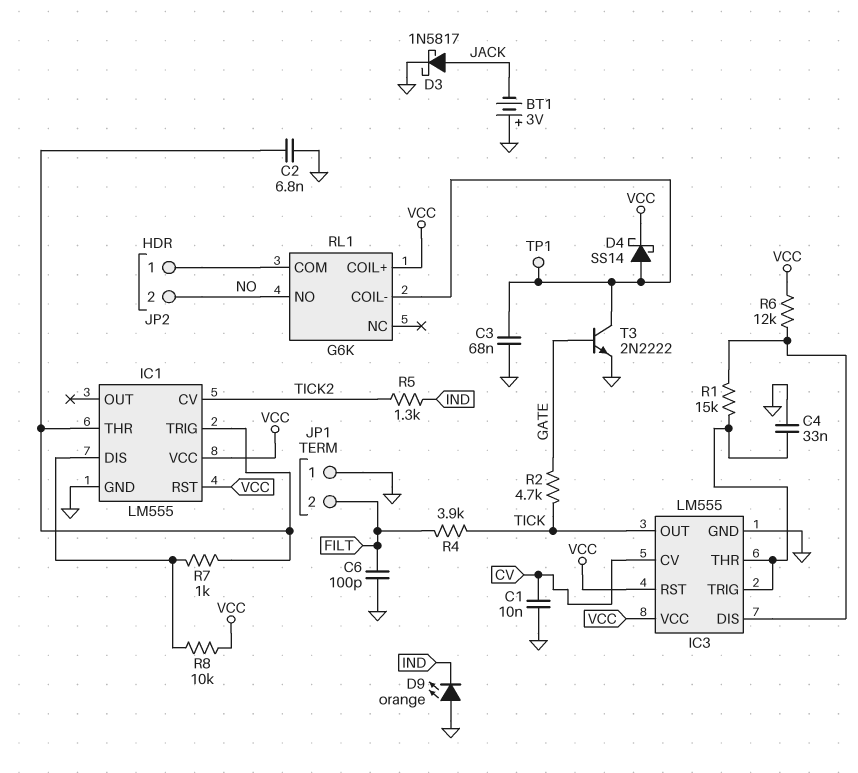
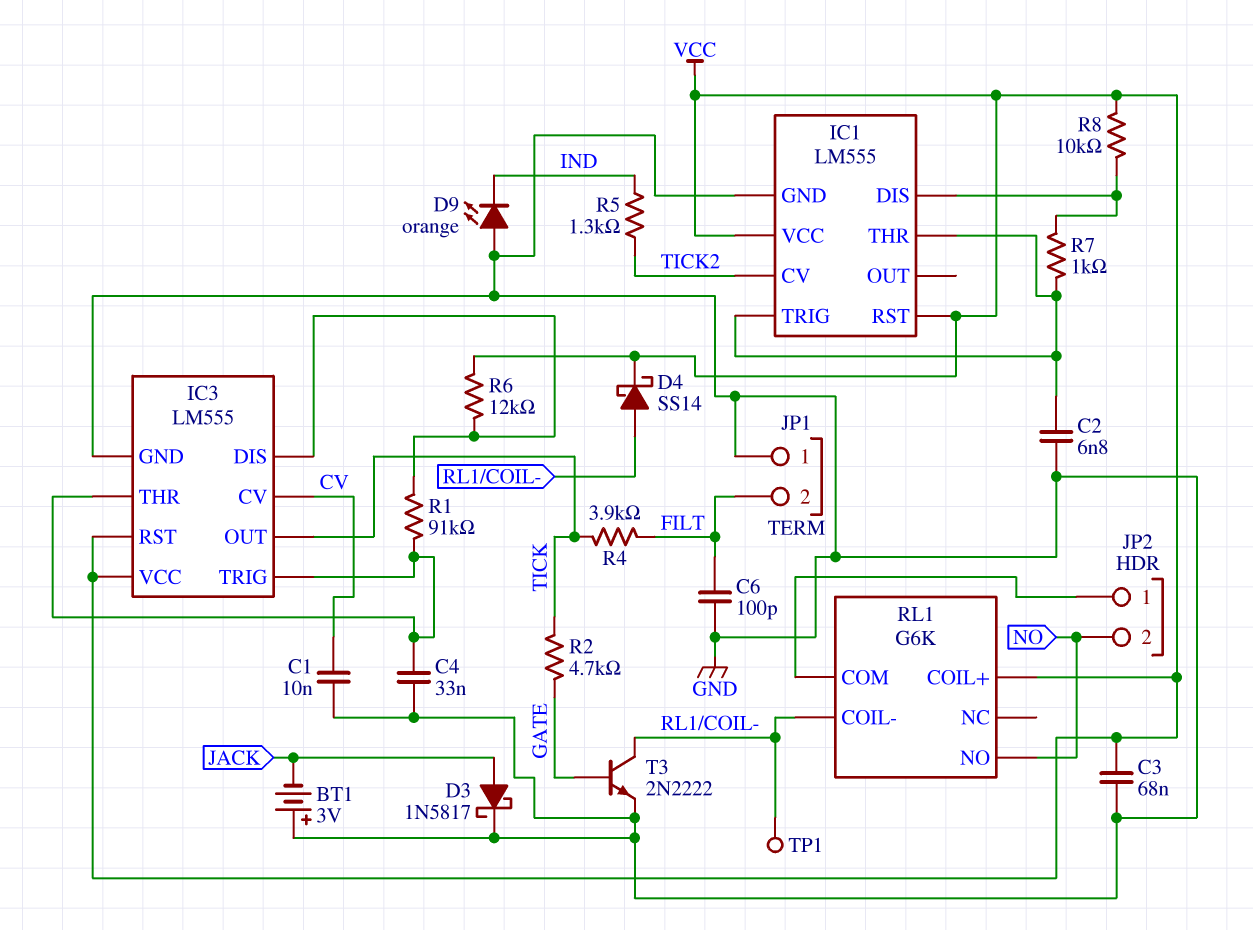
C3: 68nF (GND, RL1/COIL-) -> 68nF (GND, VCC)
R1: 15k (IC3/DIS, IC3/THR) -> 91k (IC3/DIS, IC3/THR)

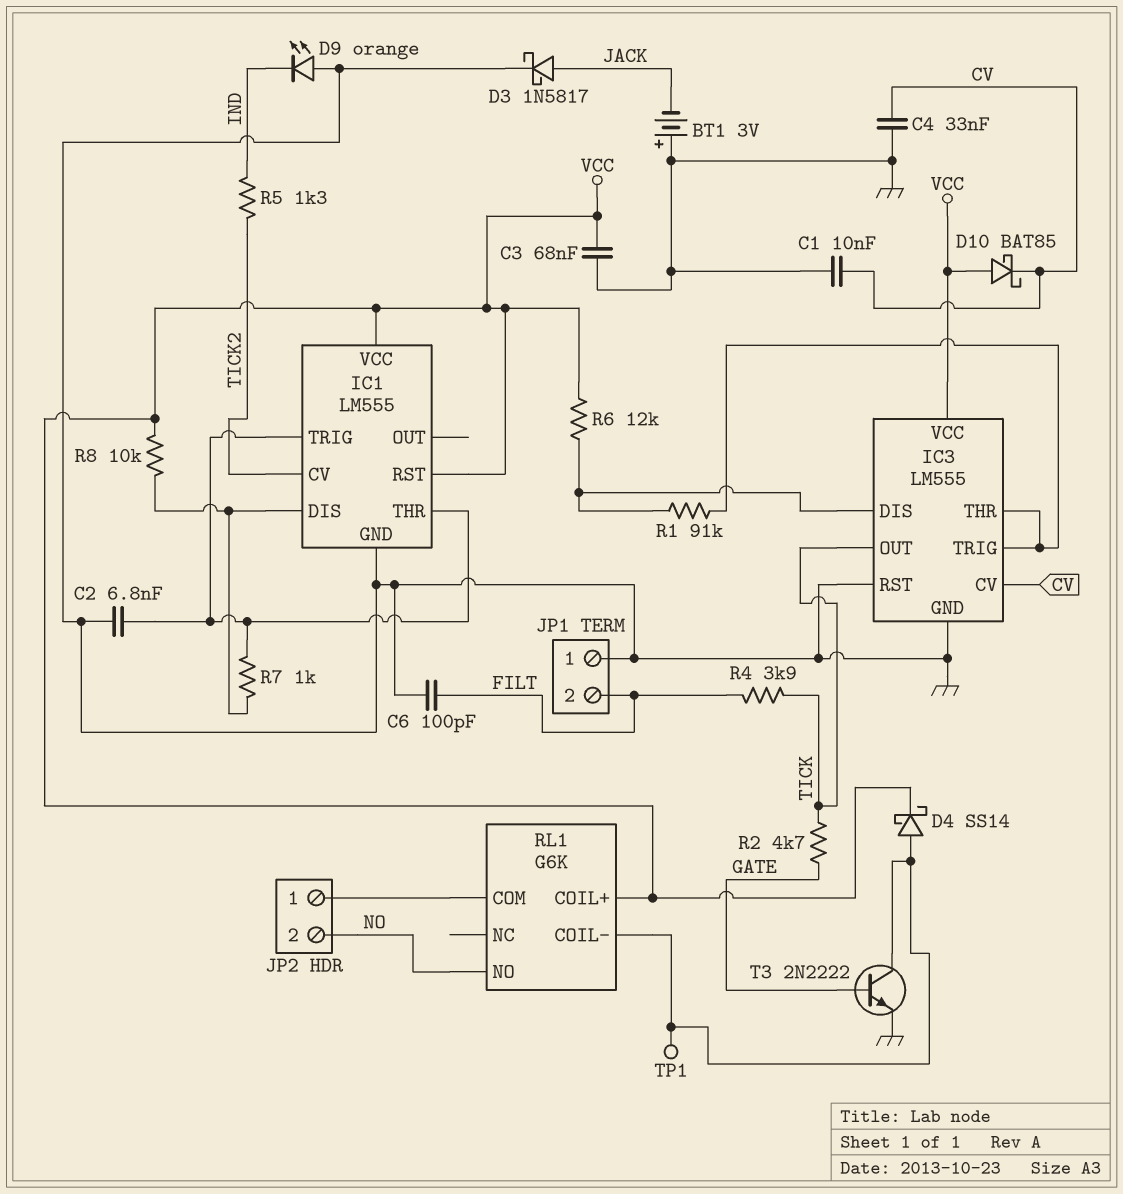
C4: 33nF (GND, IC3/THR) -> 33nF (CV, GND)
D10: none -> schottky BAT85 (A VCC, K CV)
IC3 pin RST: VCC -> GND

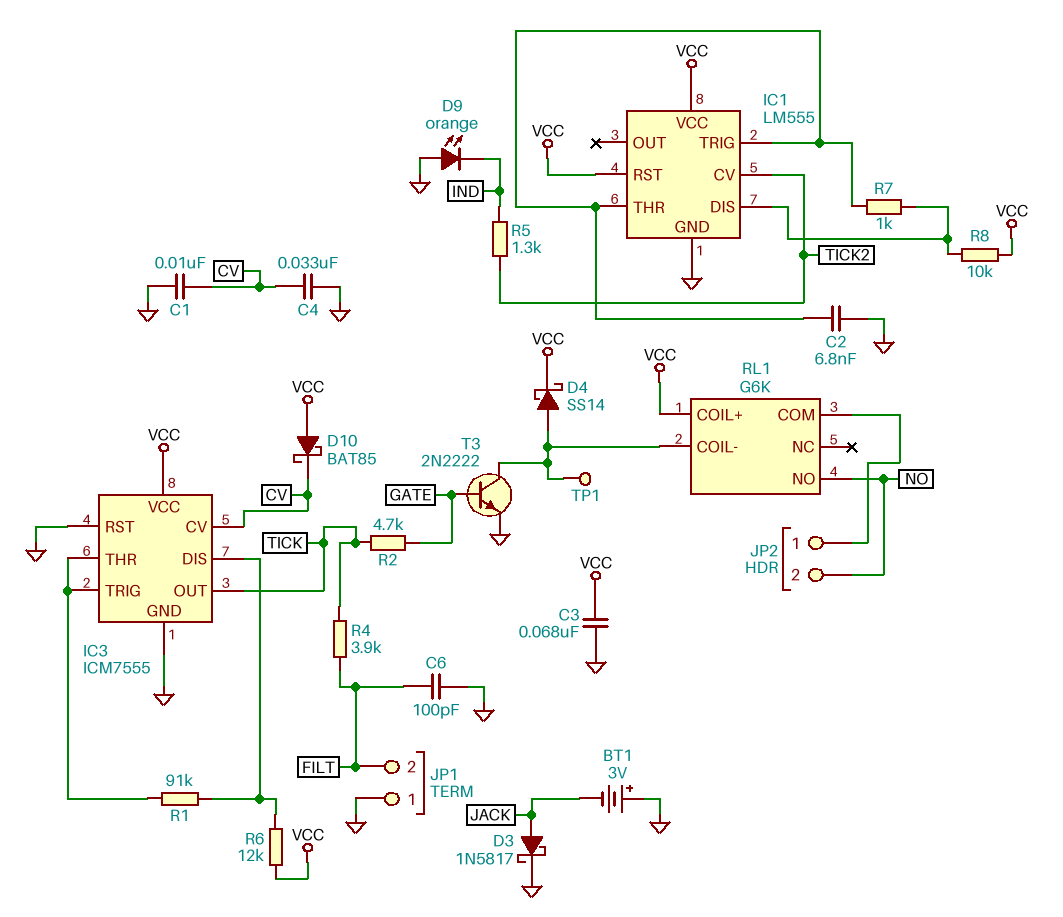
IC3: LM555 -> ICM7555

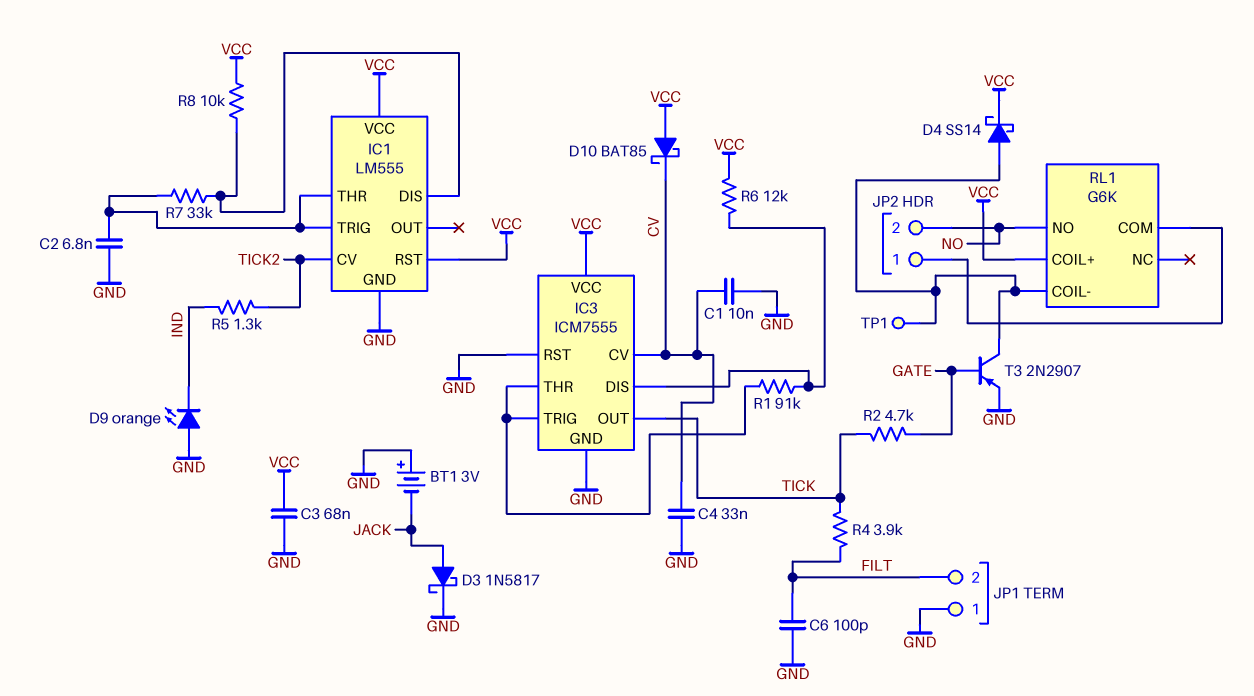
R7: 1k (IC1/DIS, IC1/THR) -> 33k (IC1/DIS, IC1/THR)
T3: NPN 2N2222 (B GATE, C RL1/COIL-, E GND) -> PNP 2N2907 (B GATE, C RL1/COIL-, E GND)

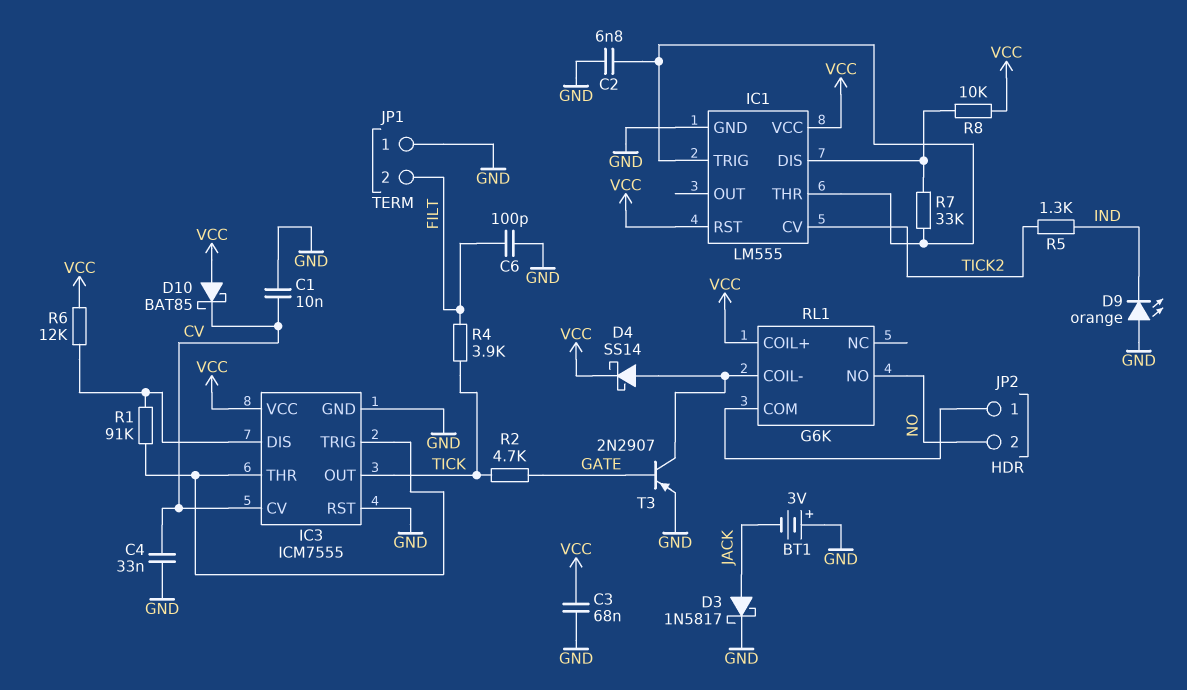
TP1: test point (RL1/COIL-) -> none

